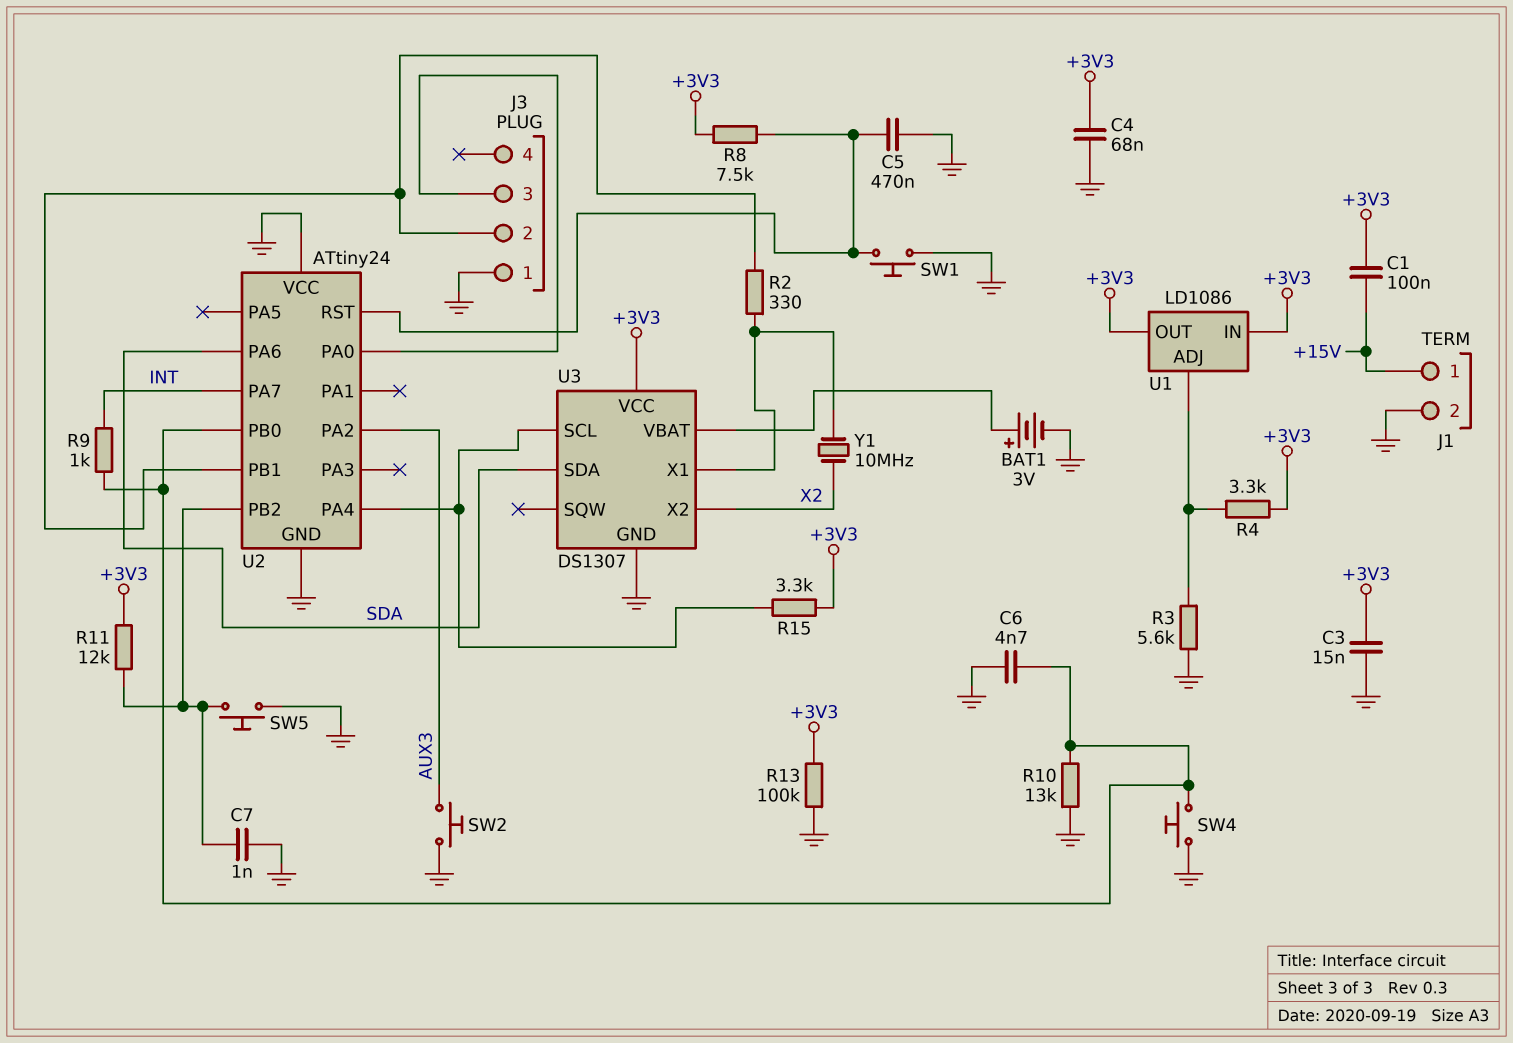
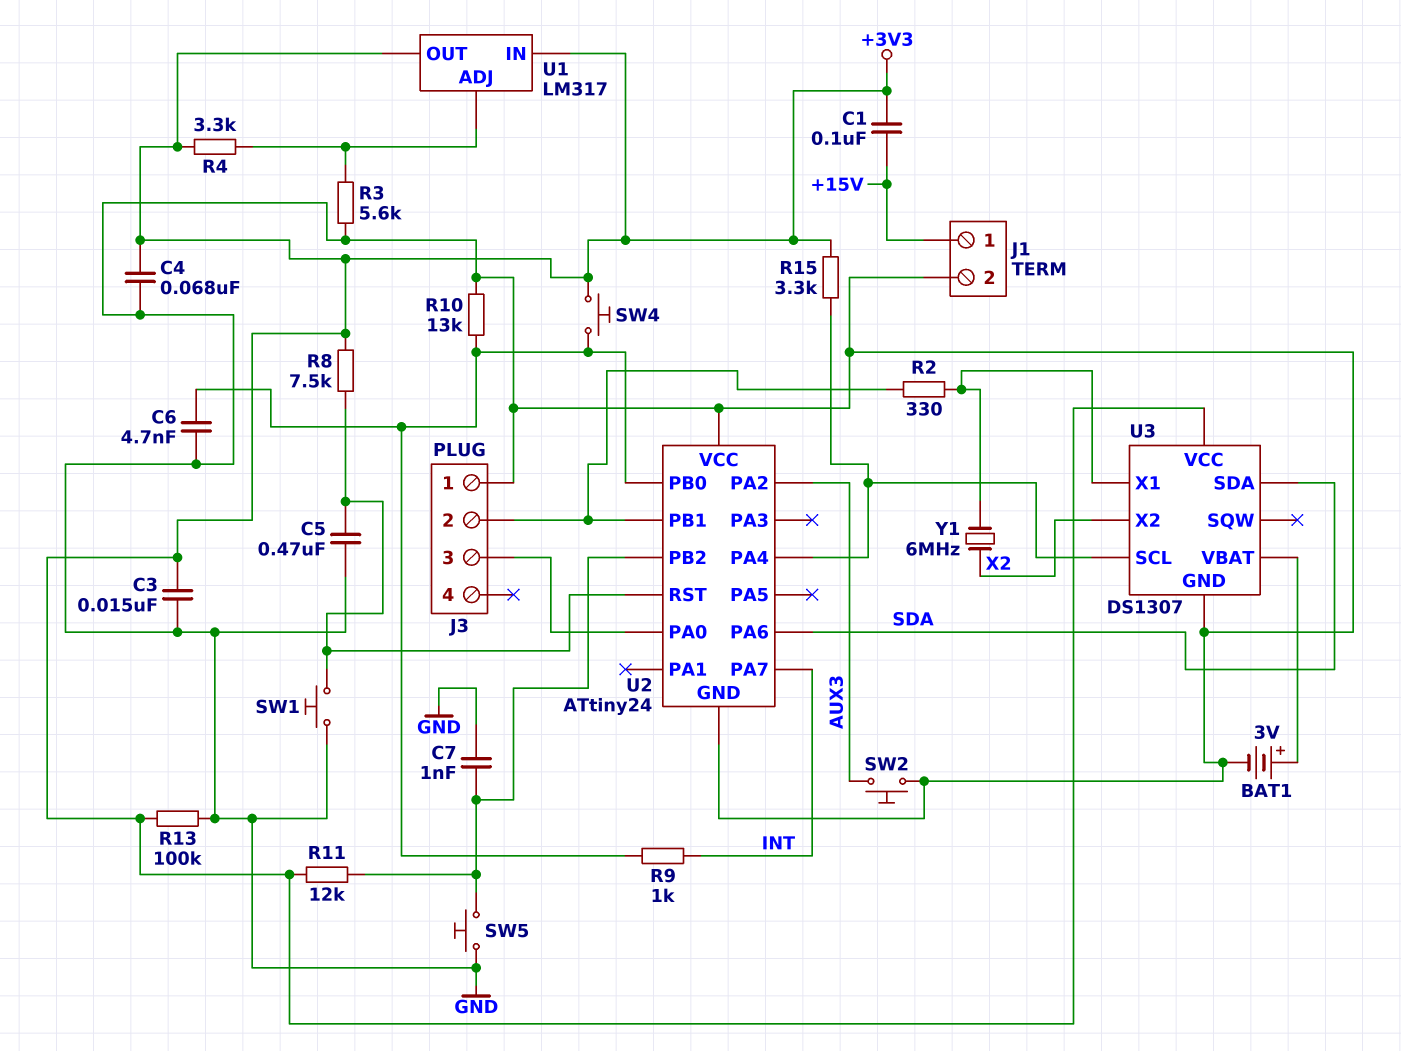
SW4: button (GND, U2/PB0) -> button (+3V3, U2/PB0)
U1: LD1086 -> LM317
Y1: 10MHz (U3/X1, X2) -> 6MHz (U3/X1, X2)

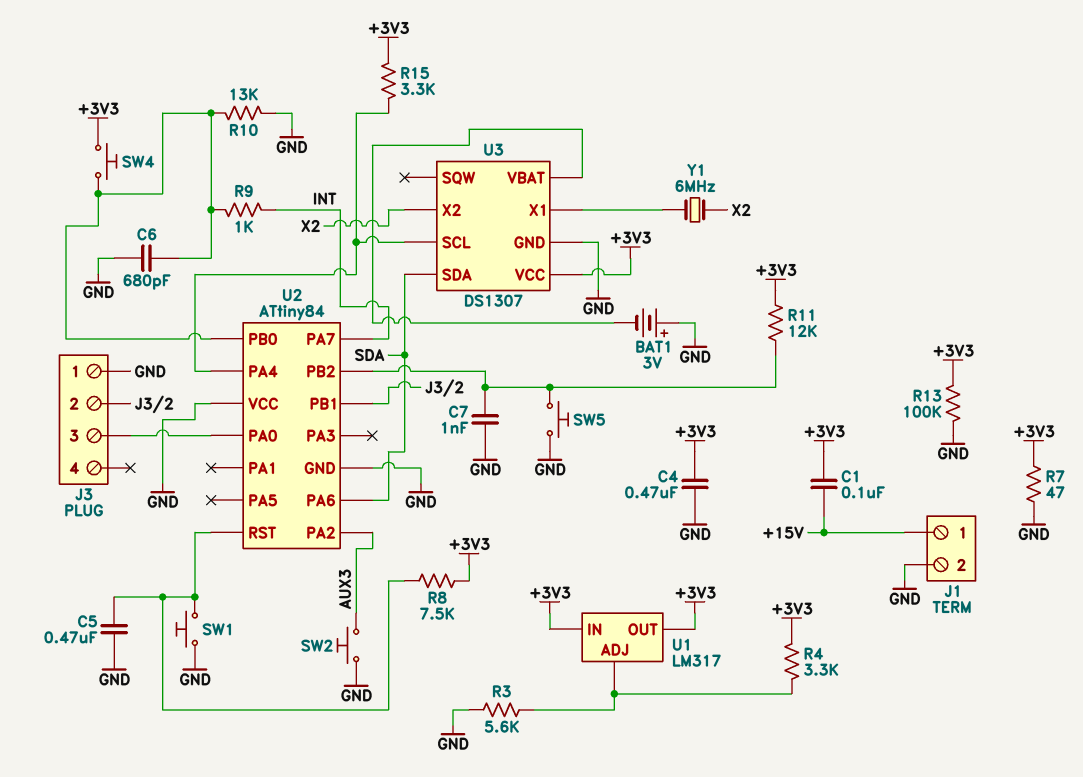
BAT1: 3V (plus U3/VBAT, minus GND) -> 3V (plus GND, minus U3/VBAT)
C3: 15nF (+3V3, GND) -> none
C4: 68nF (+3V3, GND) -> 470nF (+3V3, GND)
C6: 4.7nF (GND, U2/PB0) -> 680pF (GND, U2/PB0)
R2: 330 (J3/2, U3/X1) -> none
R7: none -> 47 (+3V3, GND)
U2: ATtiny24 -> ATtiny84

